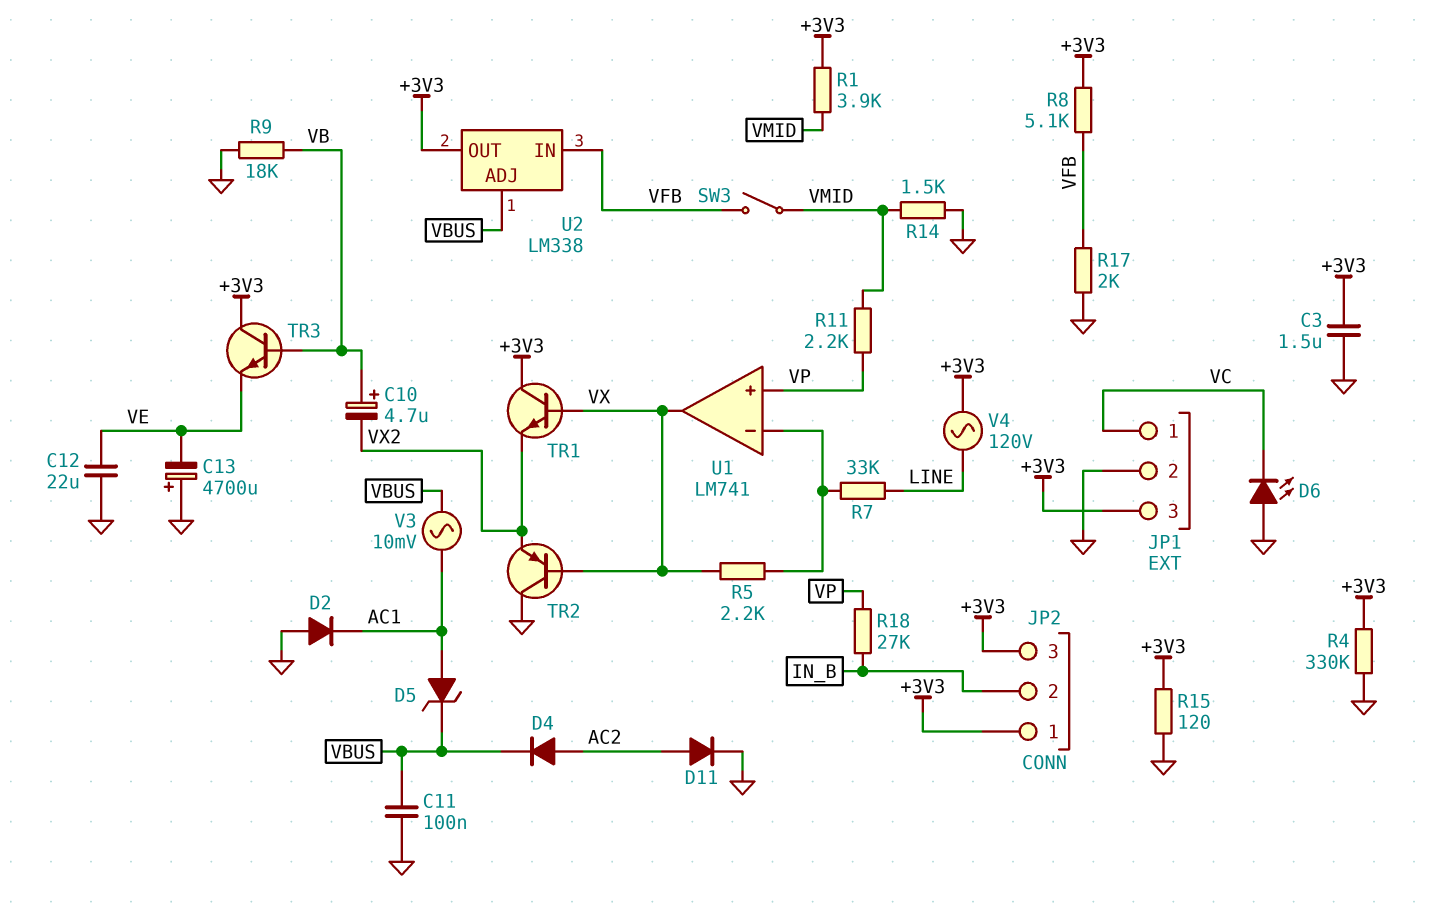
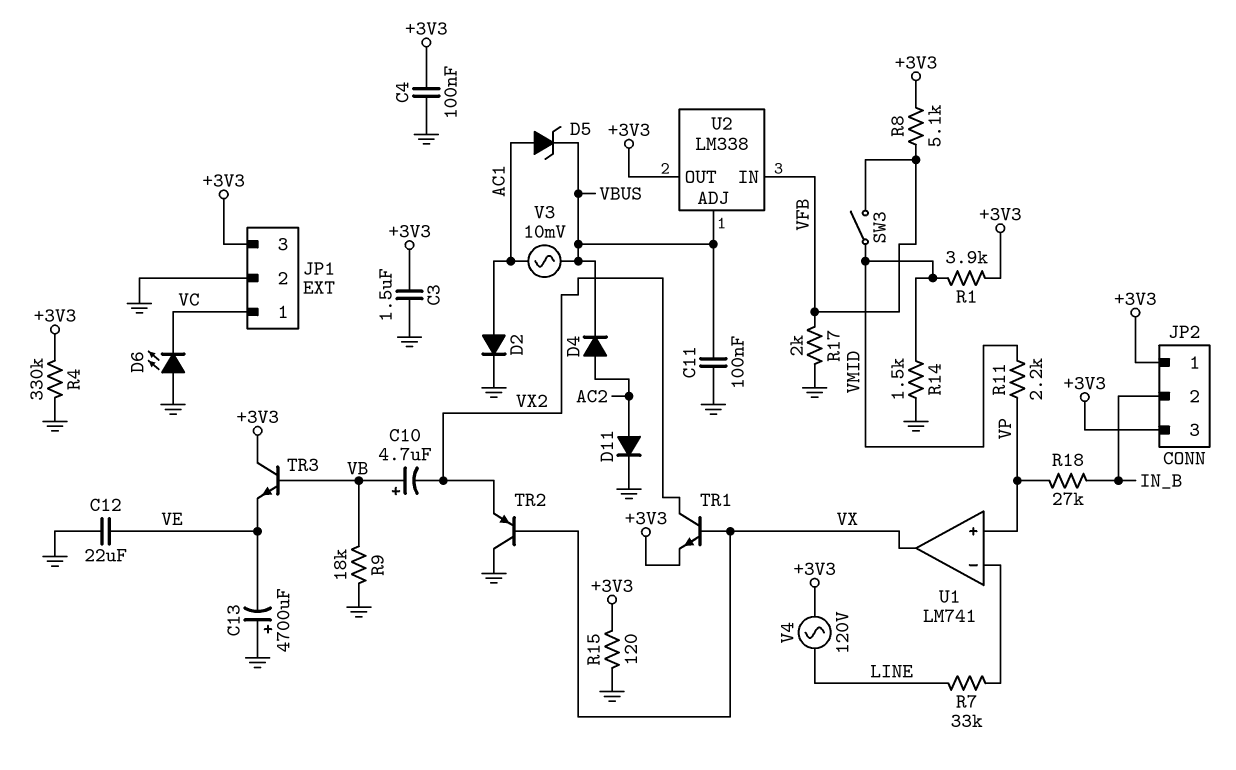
C4: none -> 100nF (+3V3, GND)
D2: diode (A GND, K AC1) -> diode (A AC1, K GND)
R5: 2.2k (U1/in-, VX) -> none
TR1: NPN (B VX, C +3V3, E VX2) -> NPN (B VX, C VX2, E +3V3)

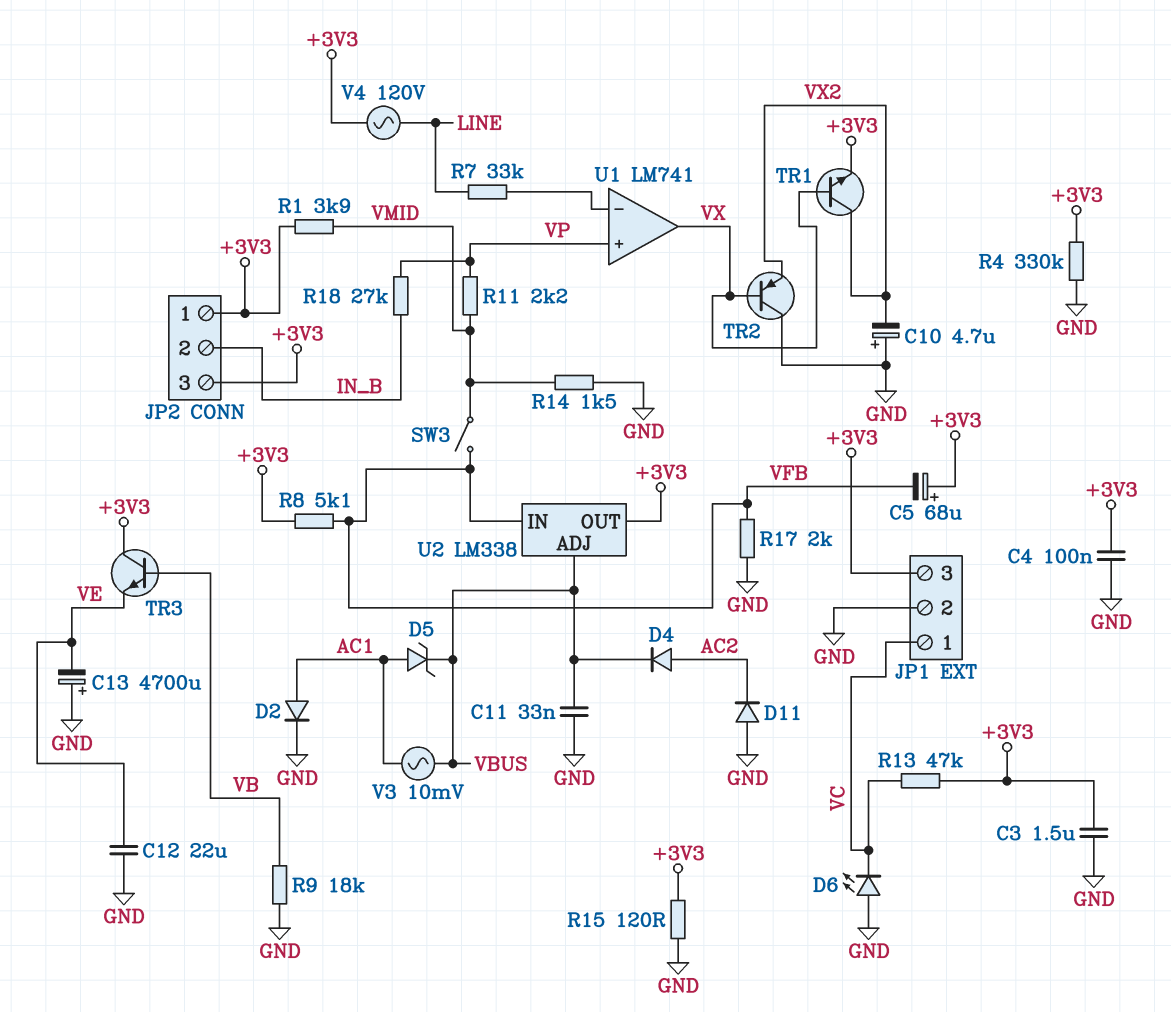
C5: none -> 68uF (plus +3V3, minus VFB)
C10: 4.7uF (plus VB, minus VX2) -> 4.7uF (plus GND, minus VX2)
C11: 100nF (GND, VBUS) -> 33nF (GND, VBUS)
D11: diode (A AC2, K GND) -> diode (A GND, K AC2)
R13: none -> 47k (+3V3, VC)

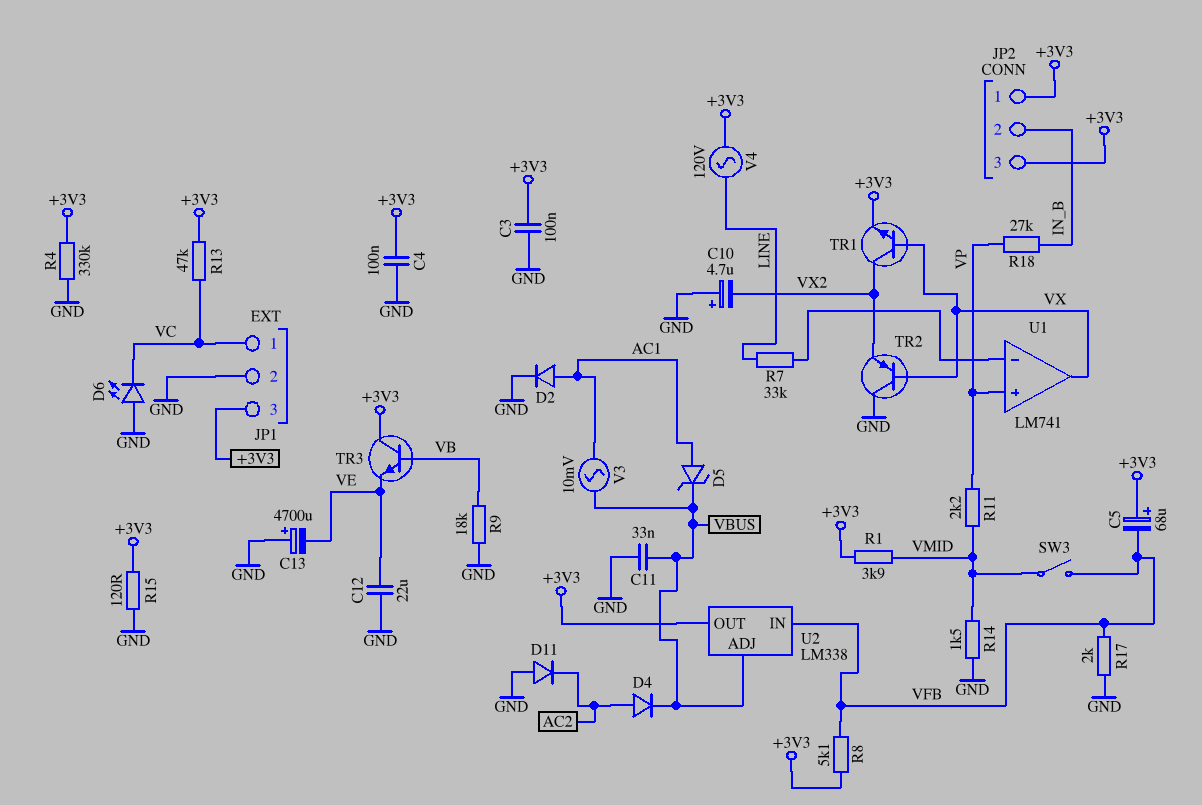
C3: 1.5uF (+3V3, GND) -> 100nF (+3V3, GND)

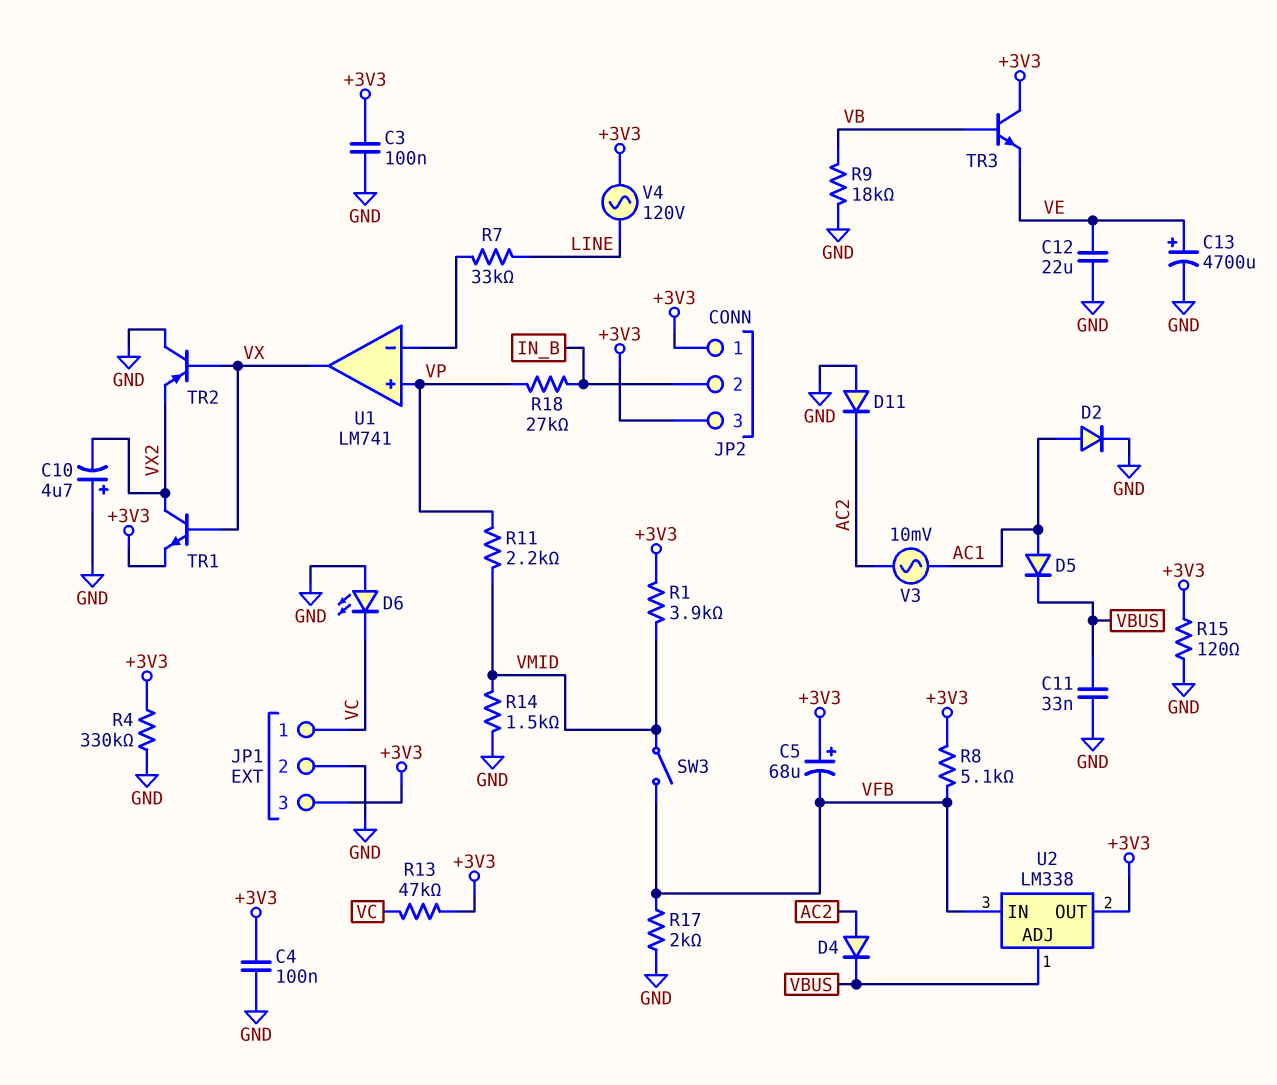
C13: 4700uF (plus GND, minus VE) -> 4700uF (plus VE, minus GND)
D5: zener (A AC1, K VBUS) -> diode (A AC1, K VBUS)
V3: AC 10mV (AC1, VBUS) -> AC 10mV (AC1, AC2)

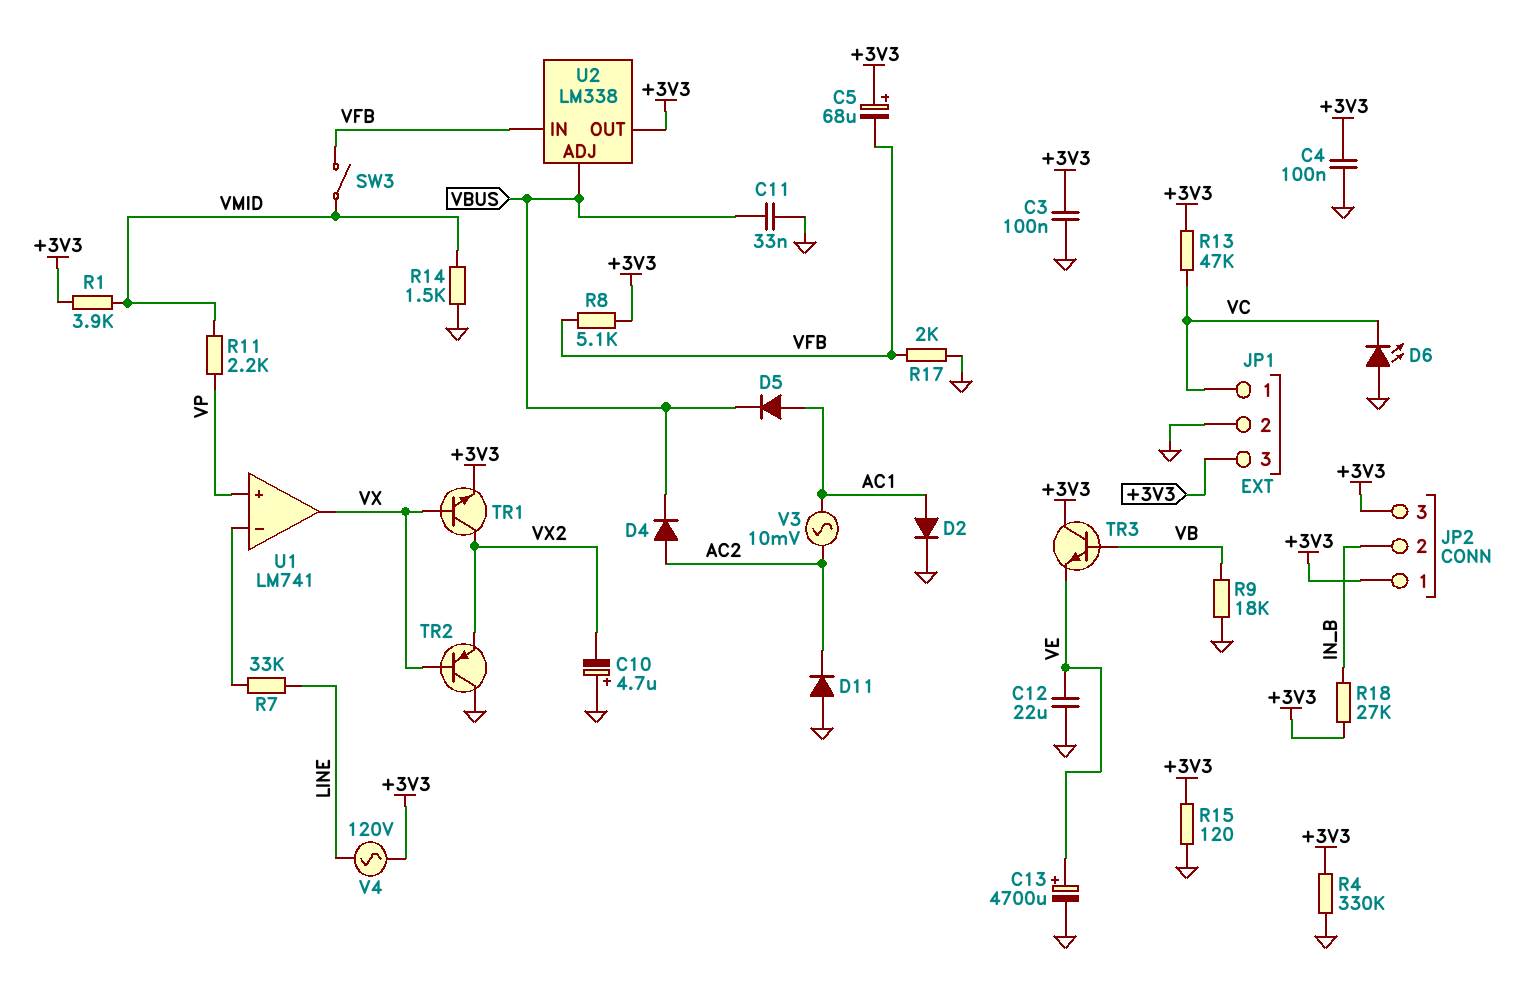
R18: 27k (IN_B, VP) -> 27k (+3V3, IN_B)

